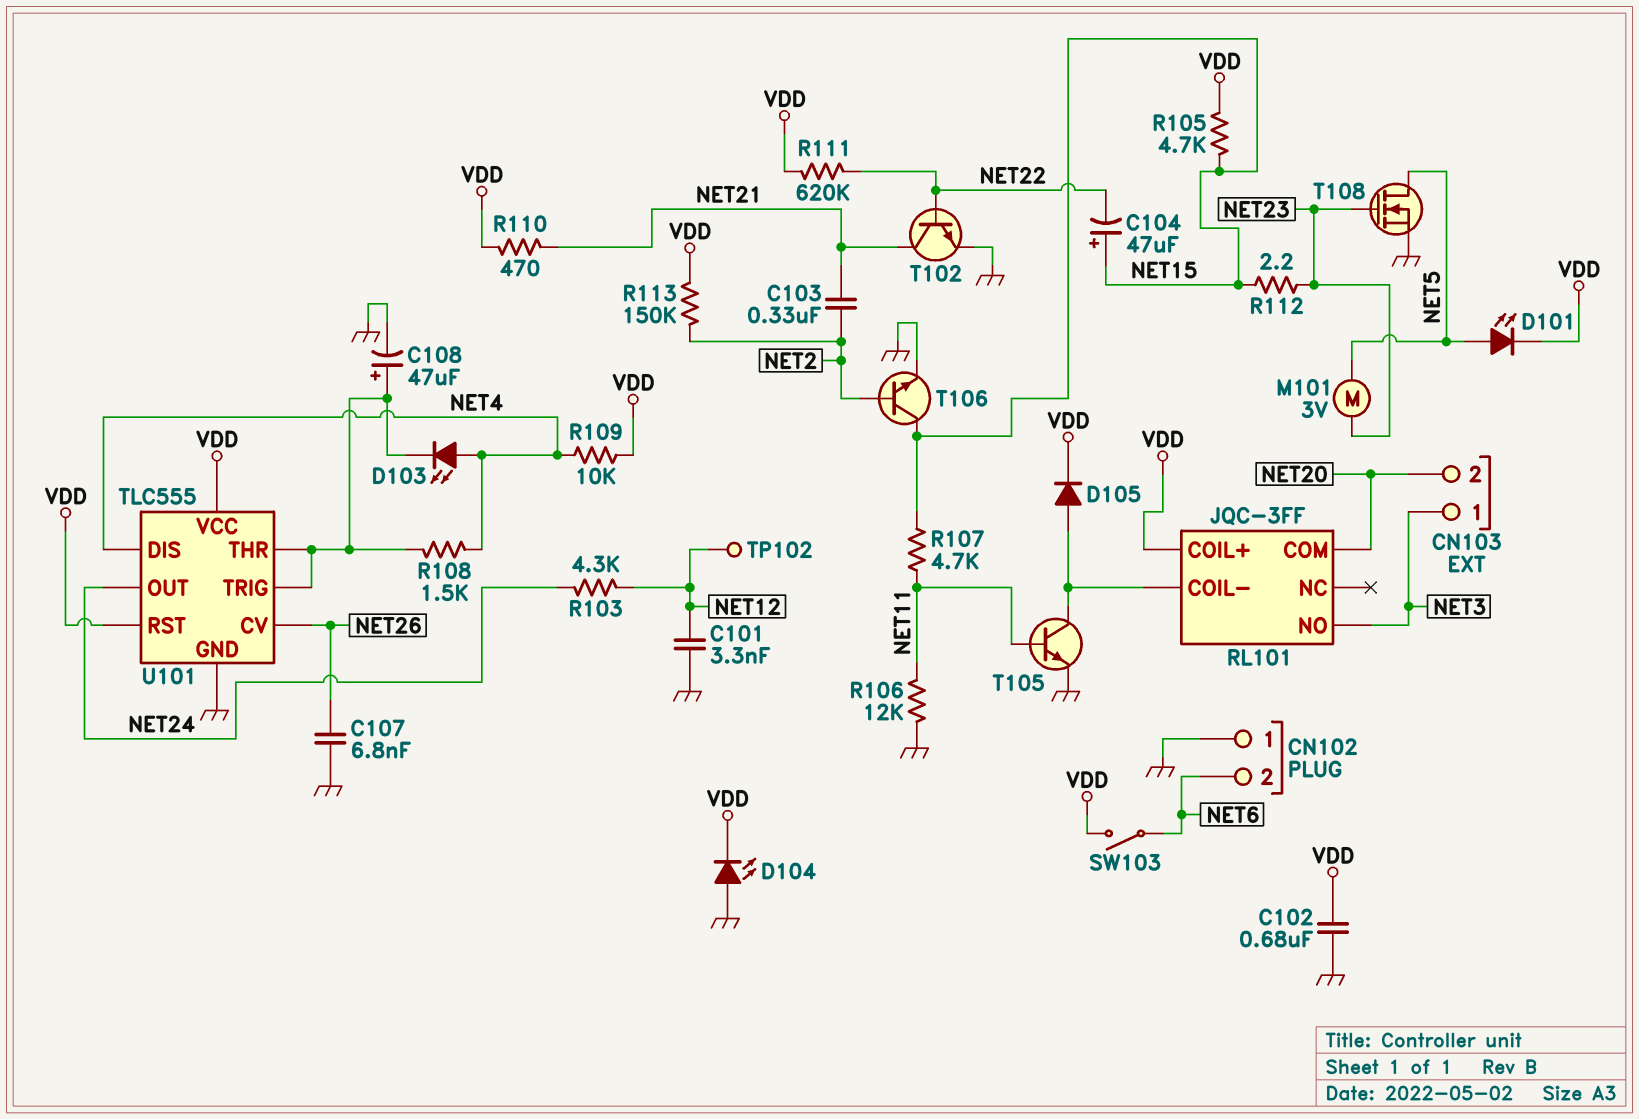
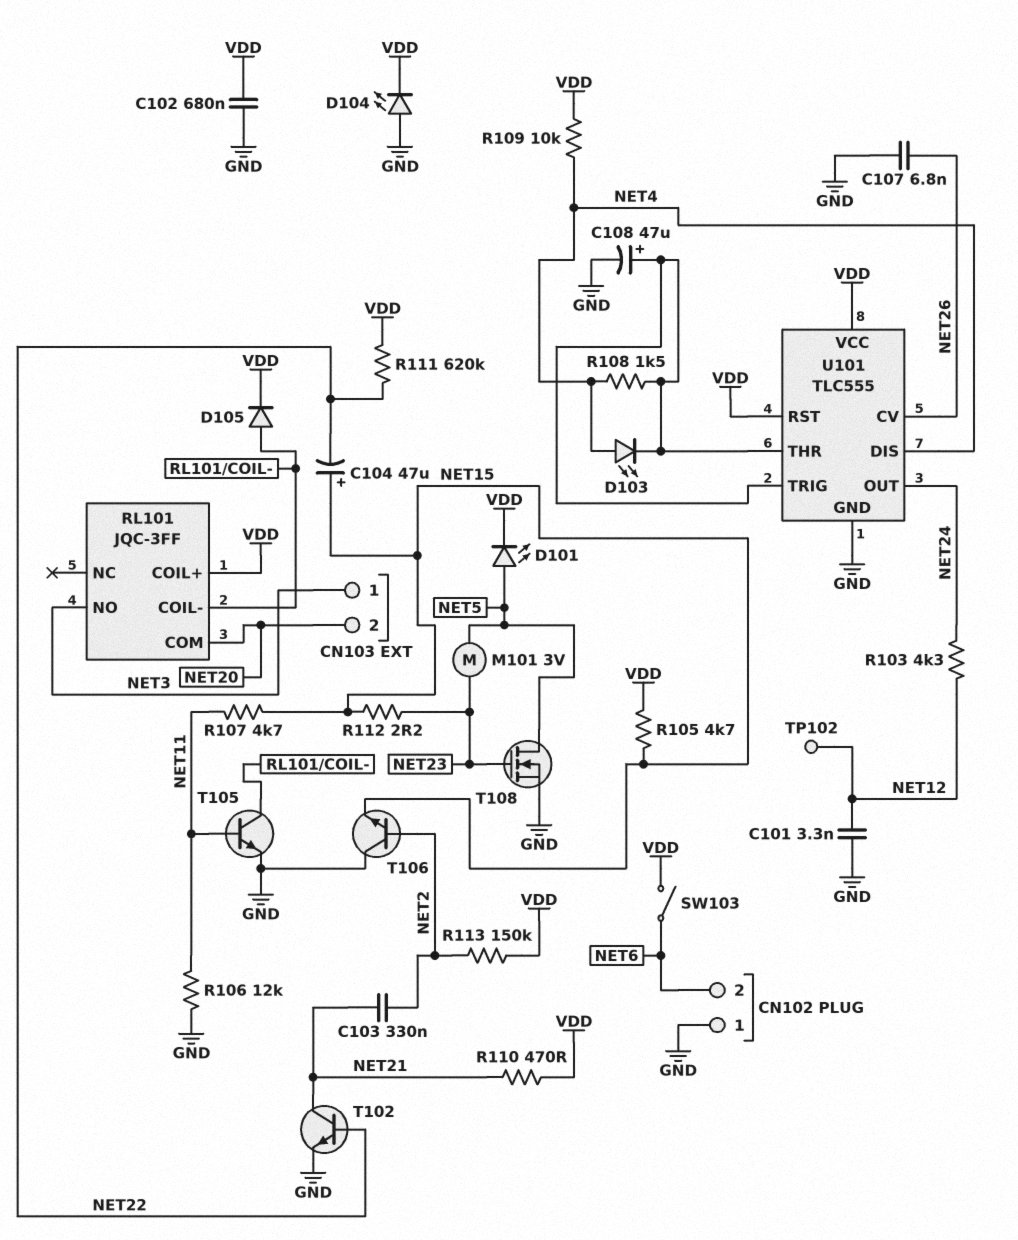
T106: NPN (B NET2, C NET15, E GND) -> NPN (B NET2, C GND, E NET15)

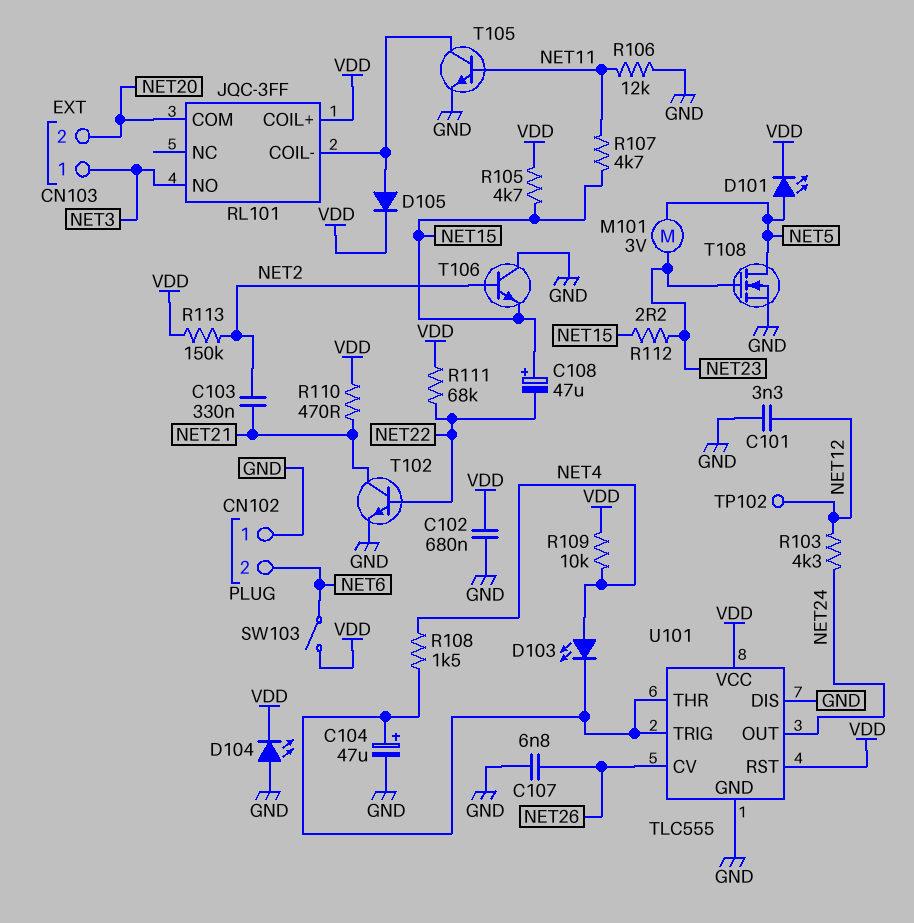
C104: 47uF (plus NET15, minus NET22) -> 47uF (plus U101/THR, minus GND)
C108: 47uF (plus U101/THR, minus GND) -> 47uF (plus NET15, minus NET22)
R111: 620k (NET22, VDD) -> 68k (NET22, VDD)
U101 pin DIS: NET4 -> GND

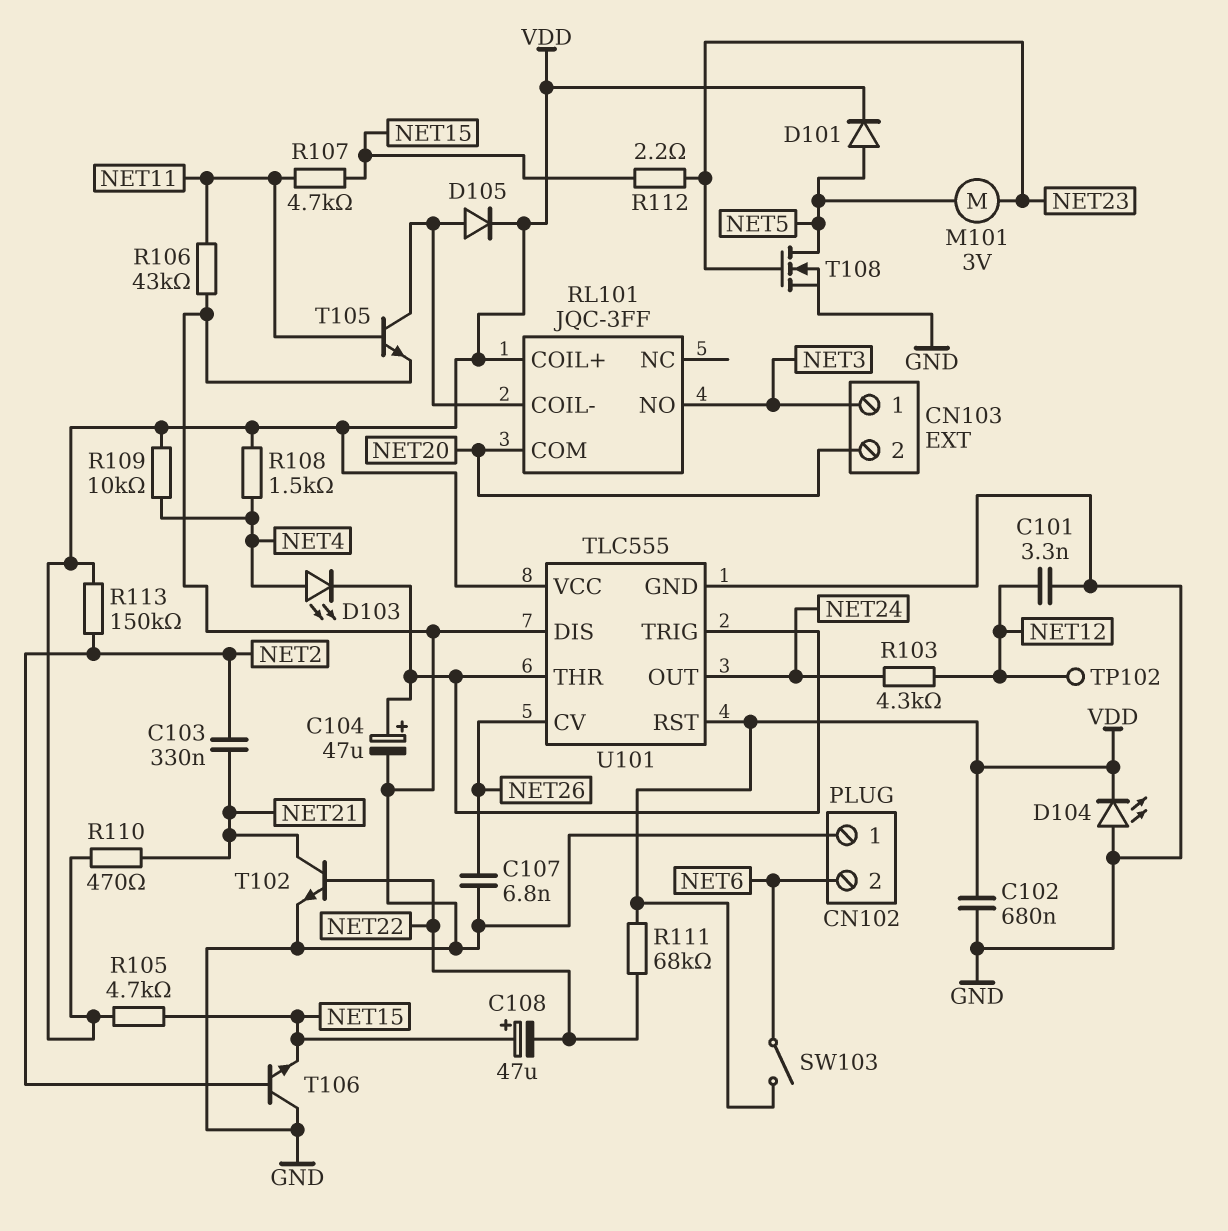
D101: LED (A NET5, K VDD) -> diode (A NET5, K VDD)
R106: 12k (GND, NET11) -> 43k (GND, NET11)
R108: 1.5k (NET4, U101/THR) -> 1.5k (NET4, VDD)

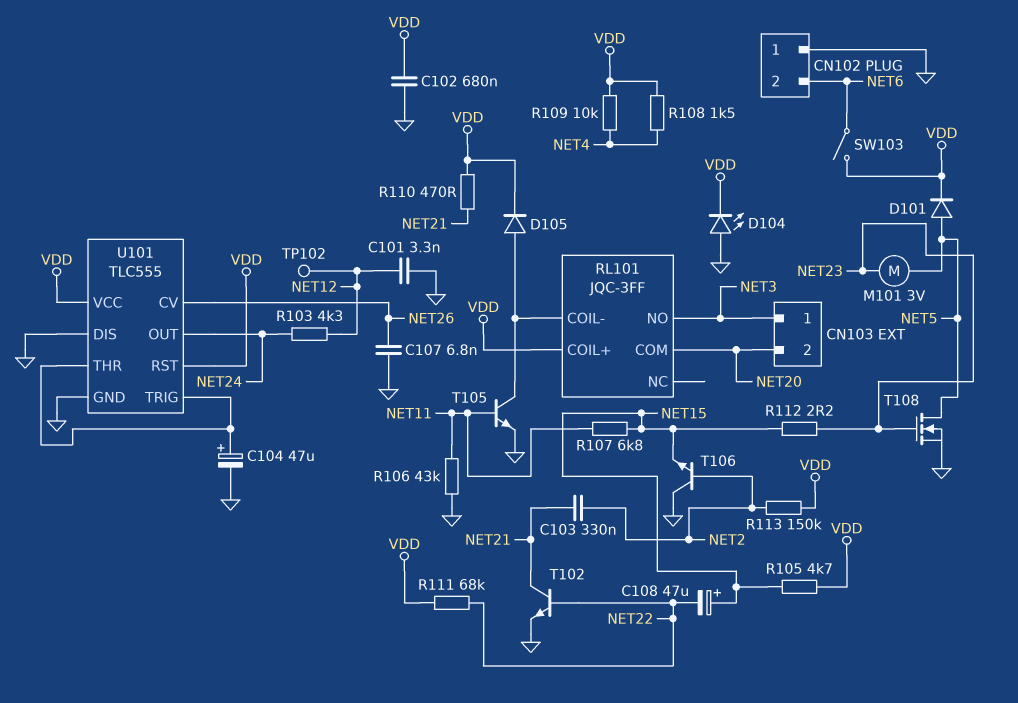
D103: LED (A NET4, K U101/THR) -> none
R107: 4.7k (NET11, NET15) -> 6.8k (NET11, NET15)

